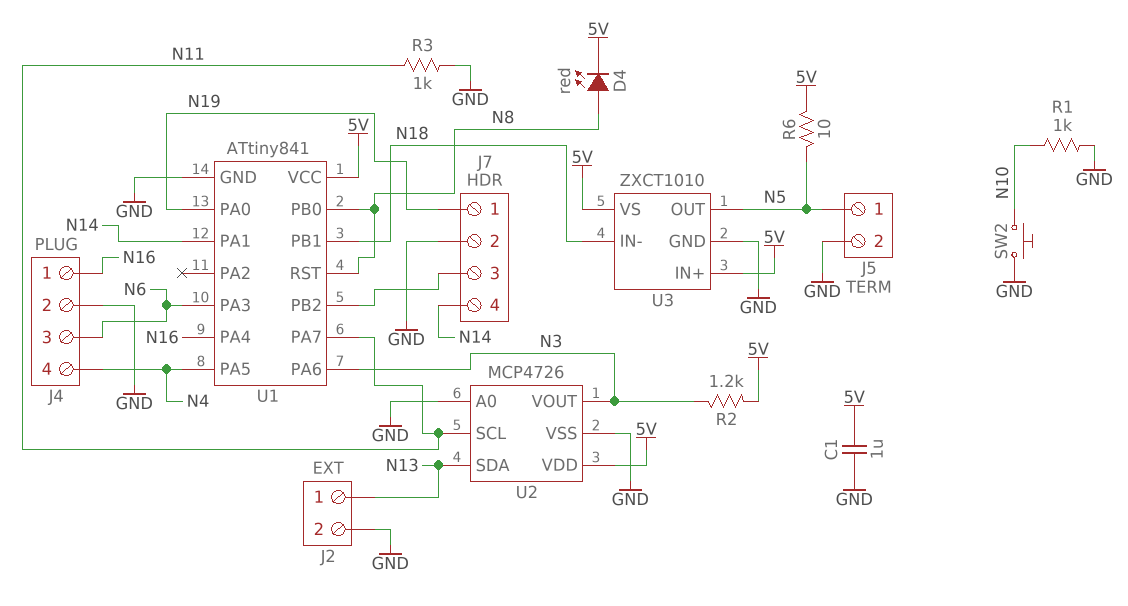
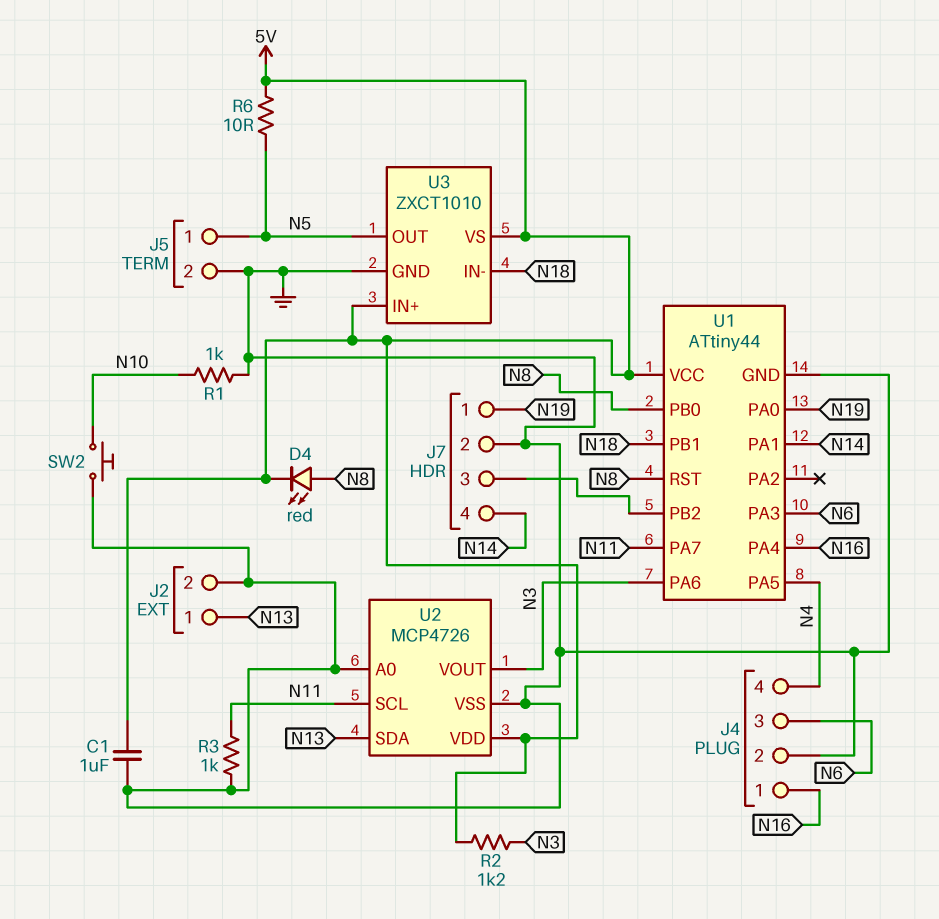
U1: ATtiny841 -> ATtiny44

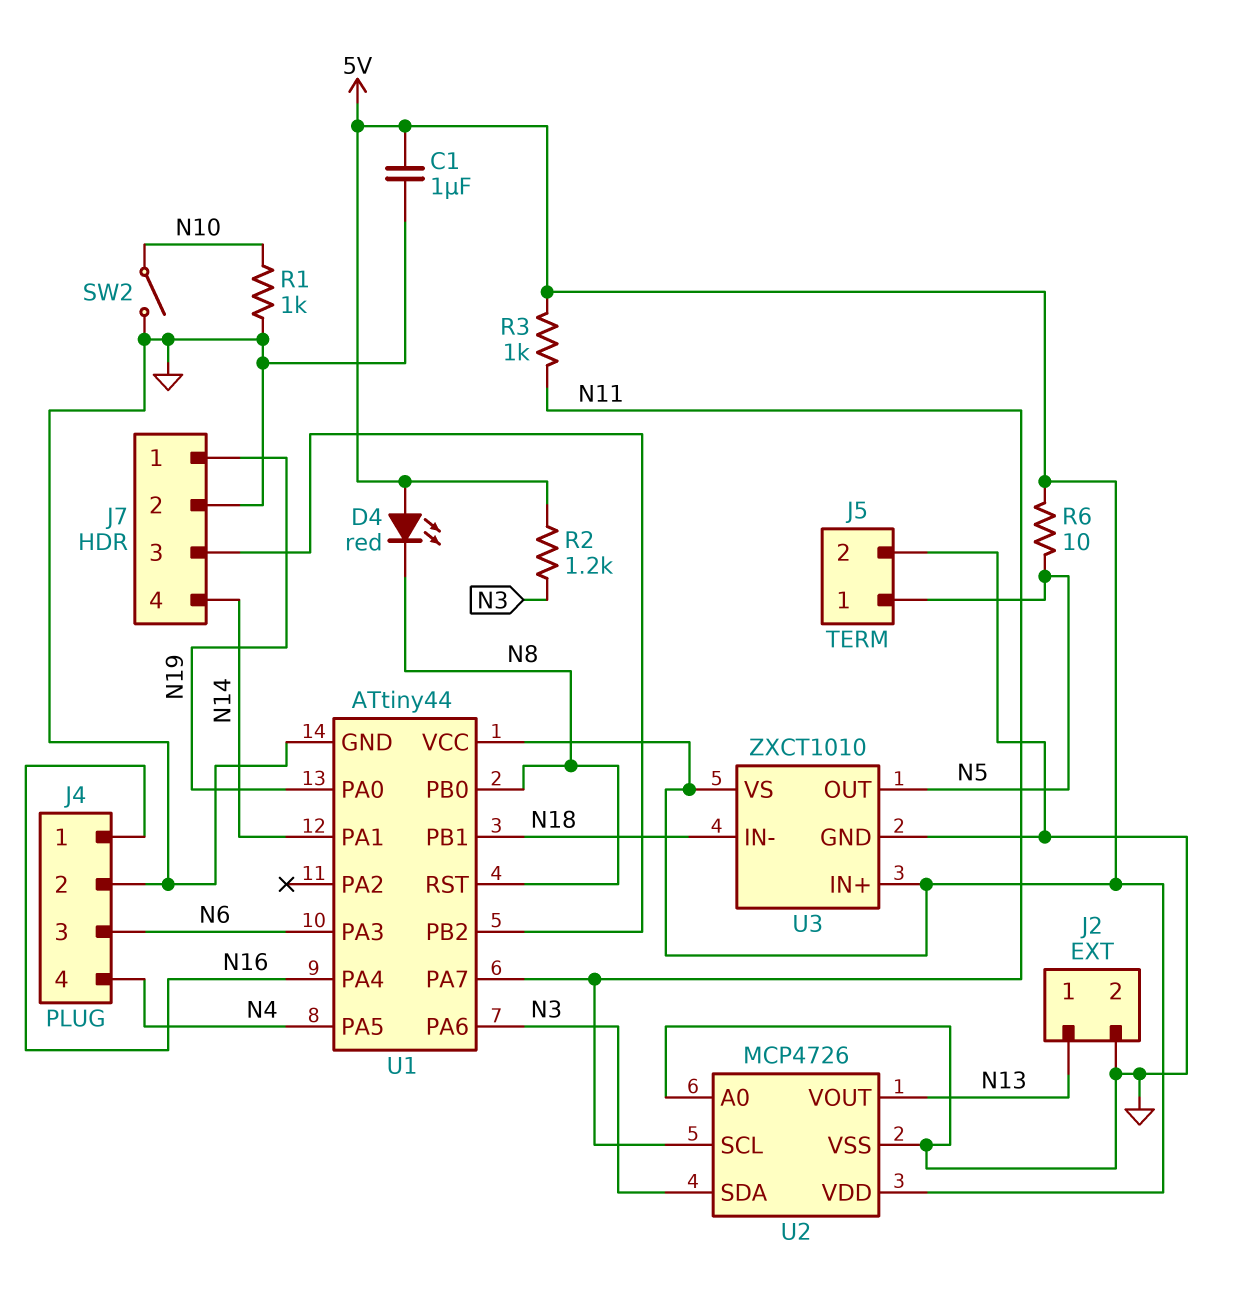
D4: LED red (A N8, K 5V) -> LED red (A 5V, K N8)
R3: 1k (GND, N11) -> 1k (5V, N11)
SW2: button (GND, N10) -> switch (GND, N10)
U2 pin SDA: N13 -> N3
U2 pin VOUT: N3 -> N13

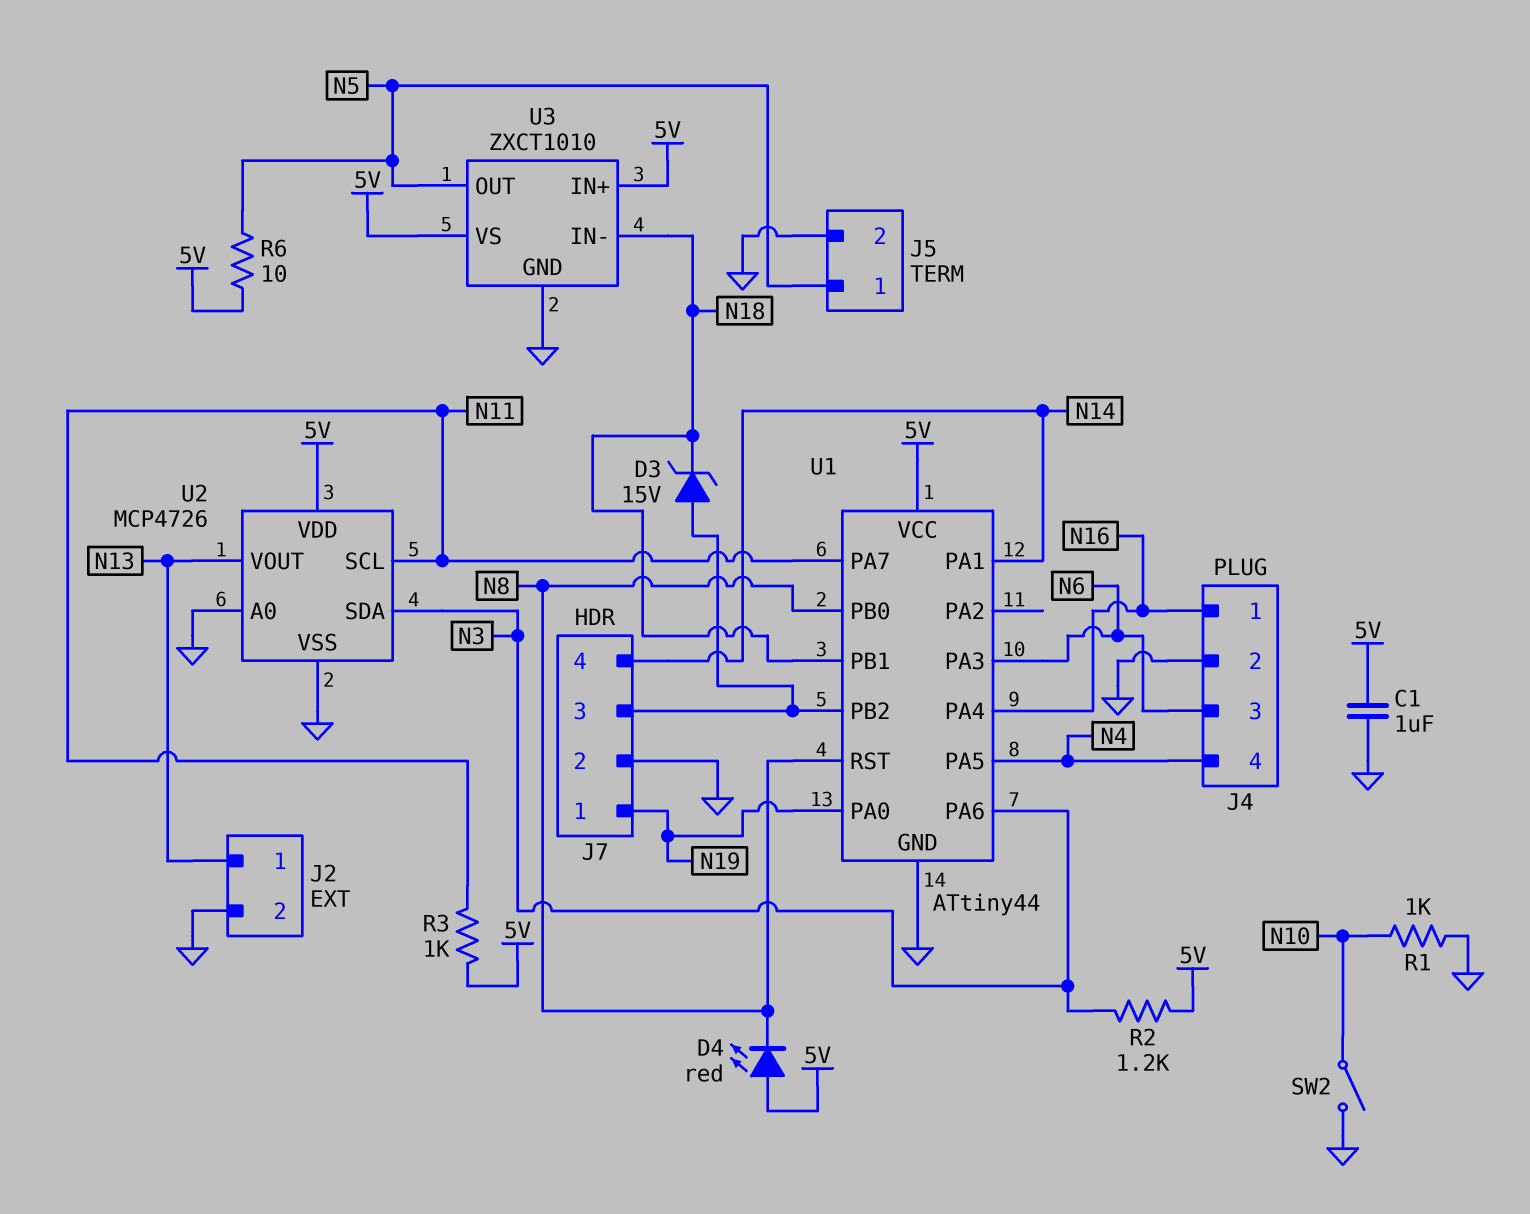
D3: none -> zener 15V (A J7/3, K N18)

